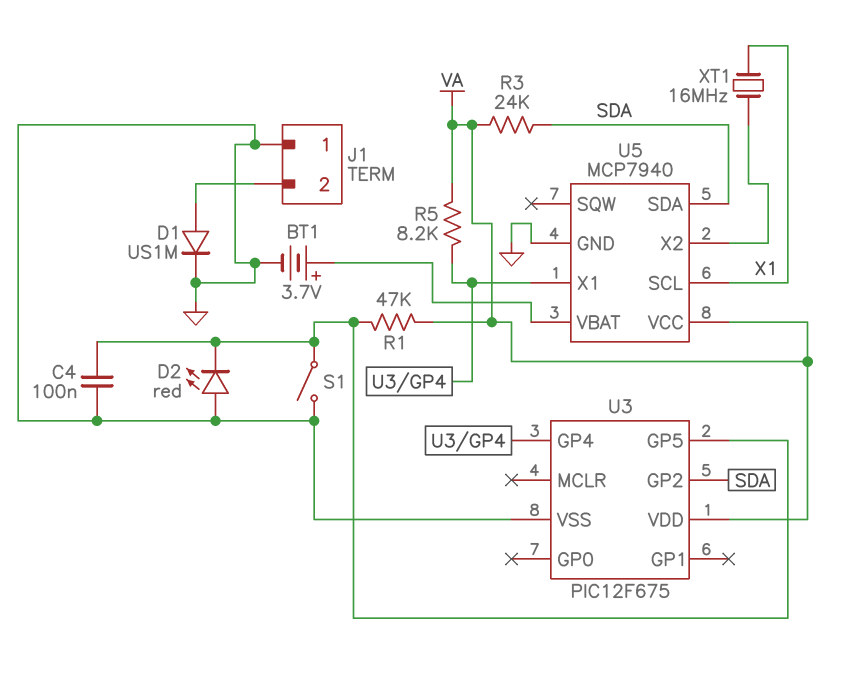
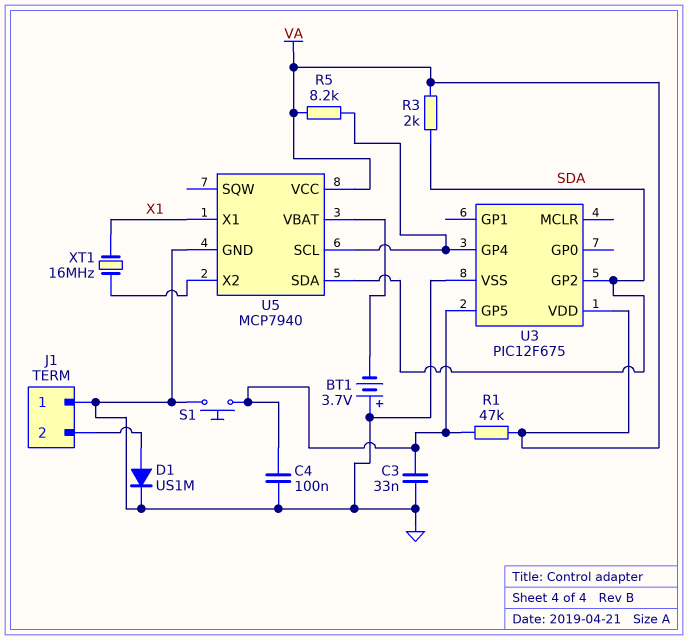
BT1: 3.7V (plus U5/VBAT, minus GND) -> 3.7V (plus GND, minus U5/VBAT)
C3: none -> 33nF (GND, U3/GP5)
D2: LED red (A GND, K U3/GP5) -> none
R3: 24k (SDA, VA) -> 2k (SDA, VA)
S1: switch (GND, U3/GP5) -> button (GND, U3/GP5)
U5 pin SCL: X1 -> U3/GP4
U5 pin X1: U3/GP4 -> X1

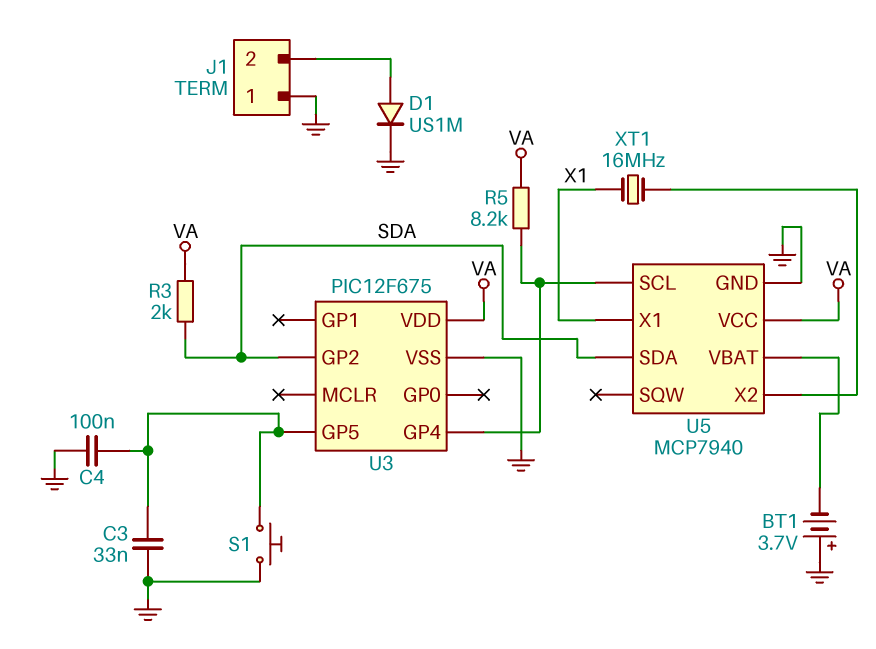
R1: 47k (U3/GP5, VA) -> none

